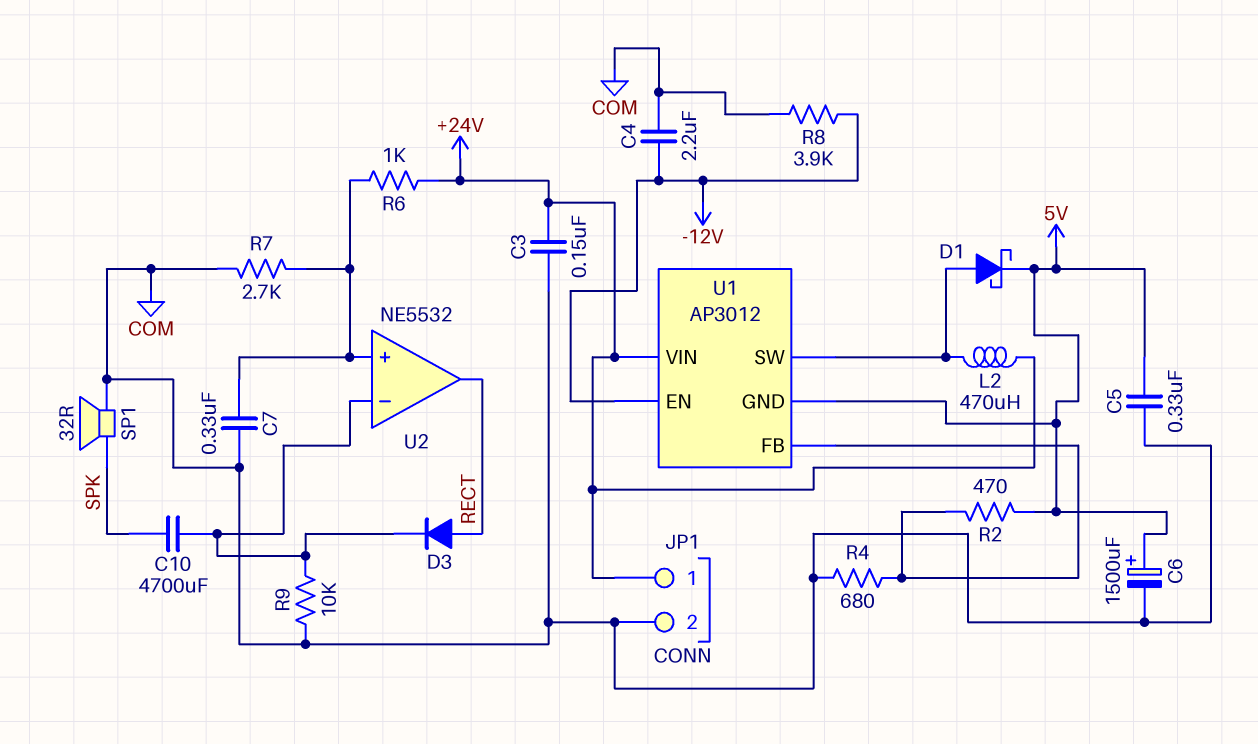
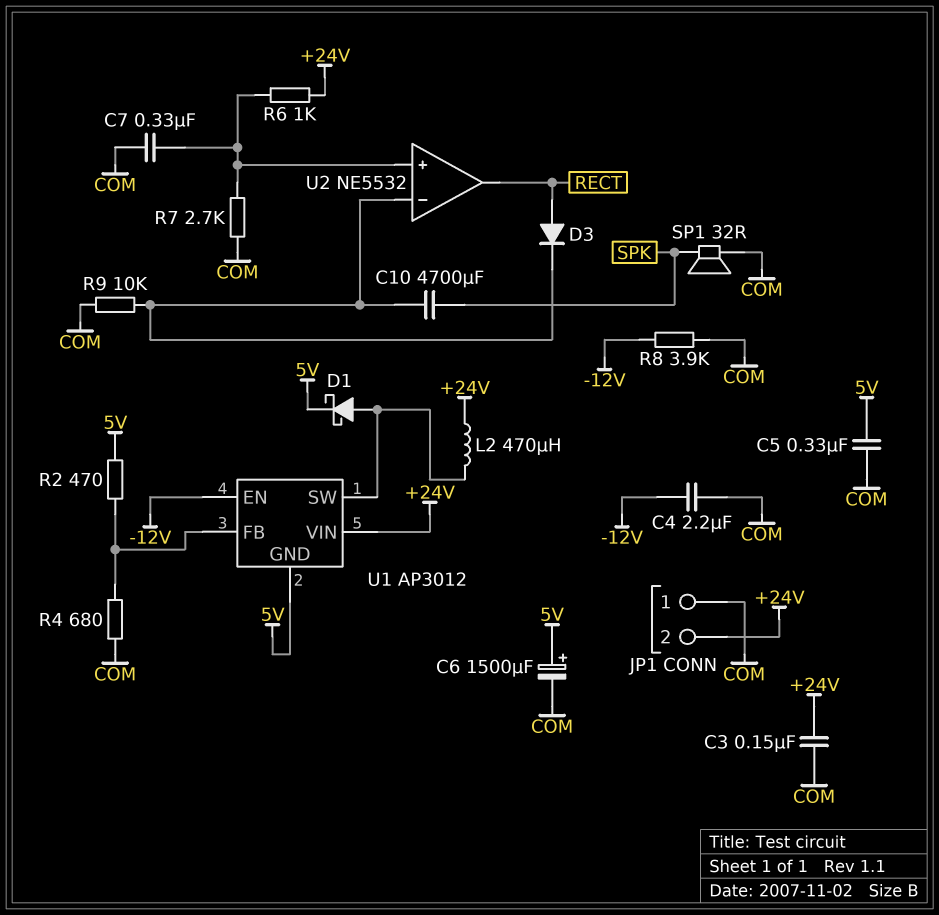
JP1 pin 1: +24V -> COM
JP1 pin 2: COM -> +24V

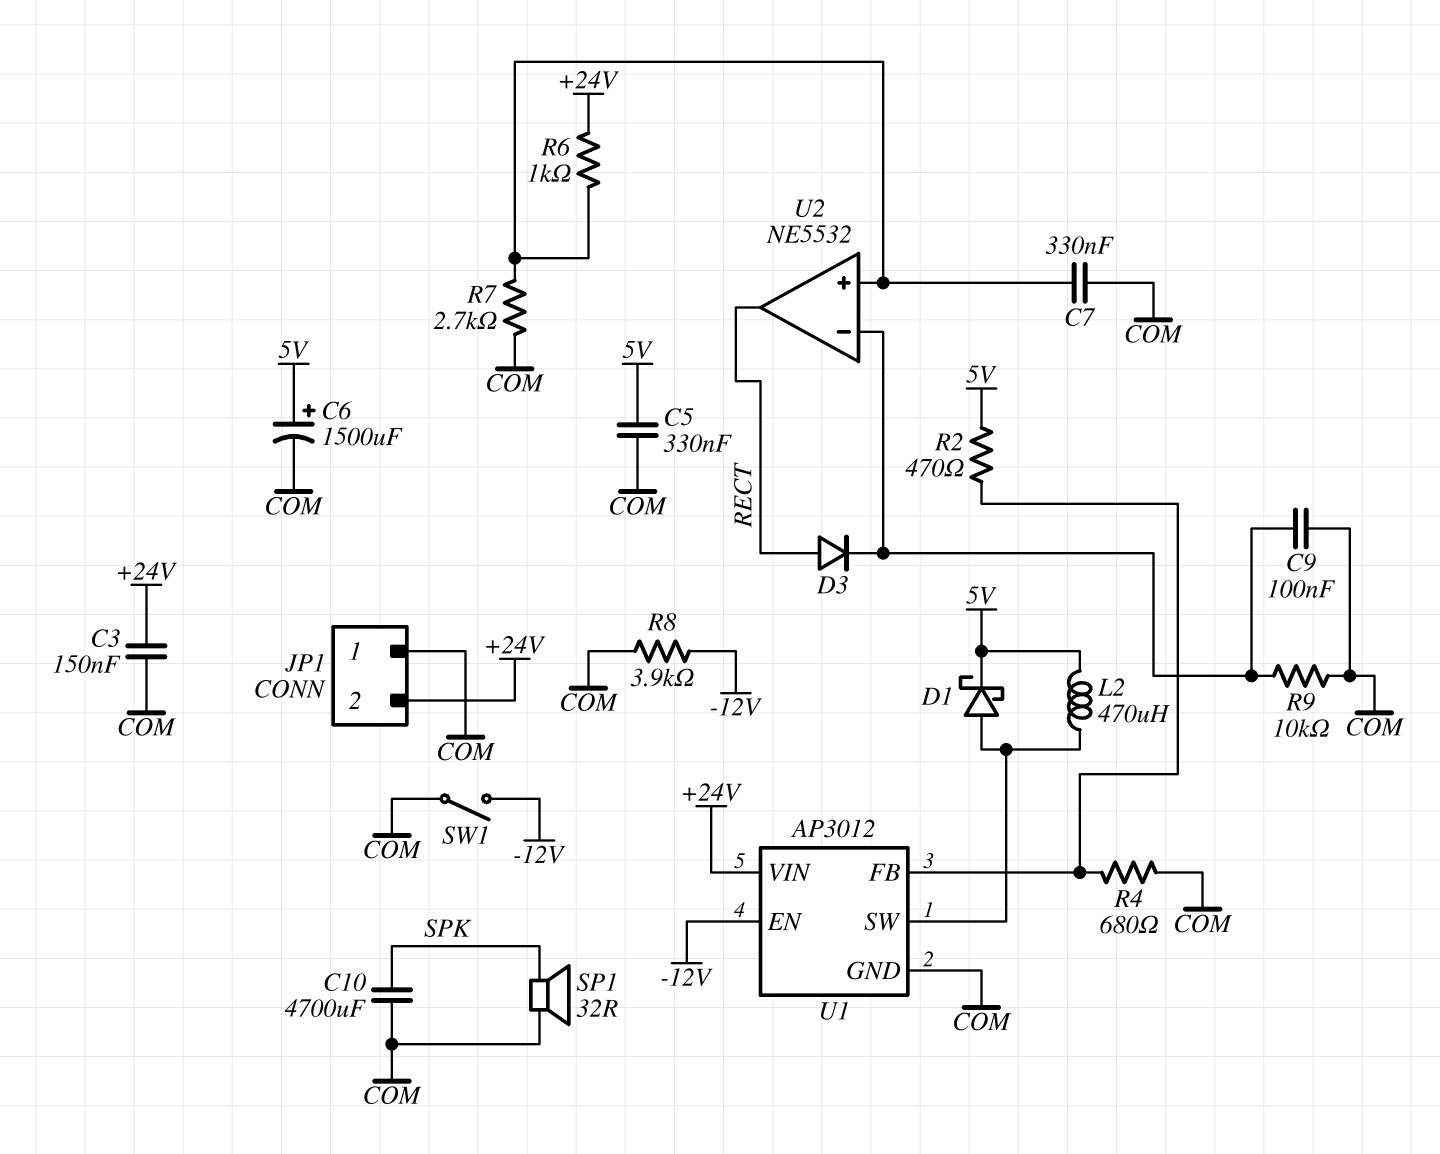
C4: 2.2uF (-12V, COM) -> none
C9: none -> 100nF (COM, U2/in-)
C10: 4700uF (SPK, U2/in-) -> 4700uF (COM, SPK)
L2: 470uH (+24V, U1/SW) -> 470uH (5V, U1/SW)
SW1: none -> switch (-12V, COM)
U1 pin GND: 5V -> COM

